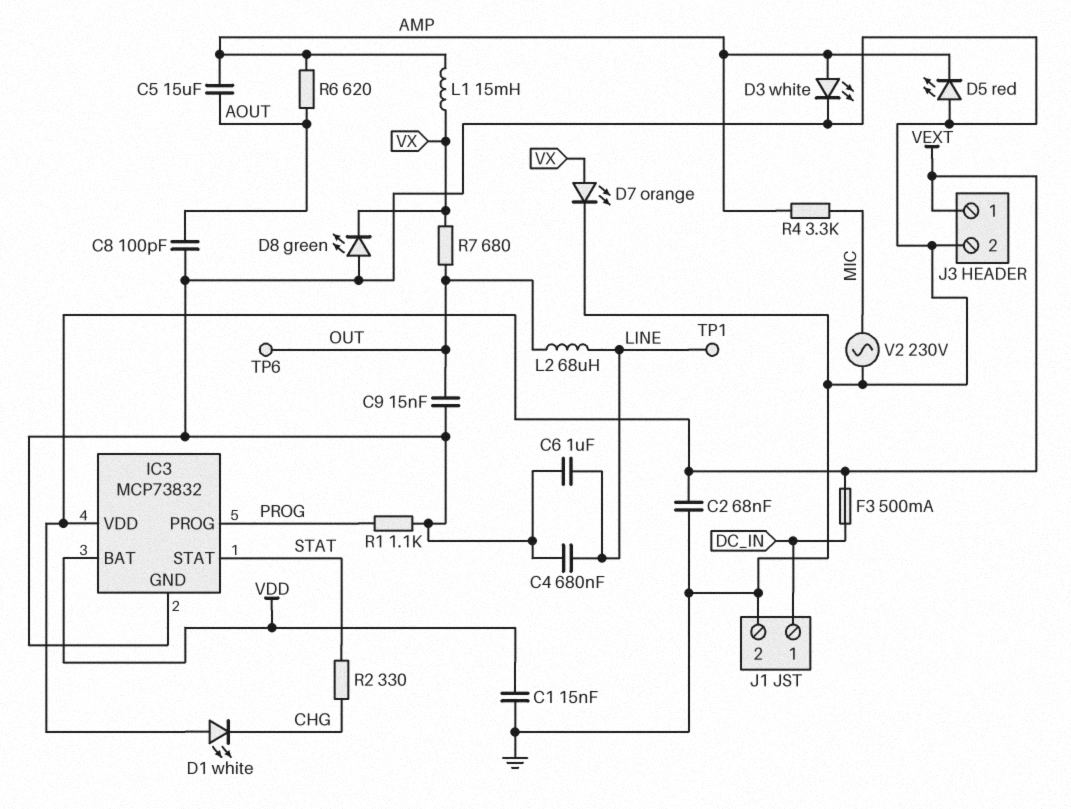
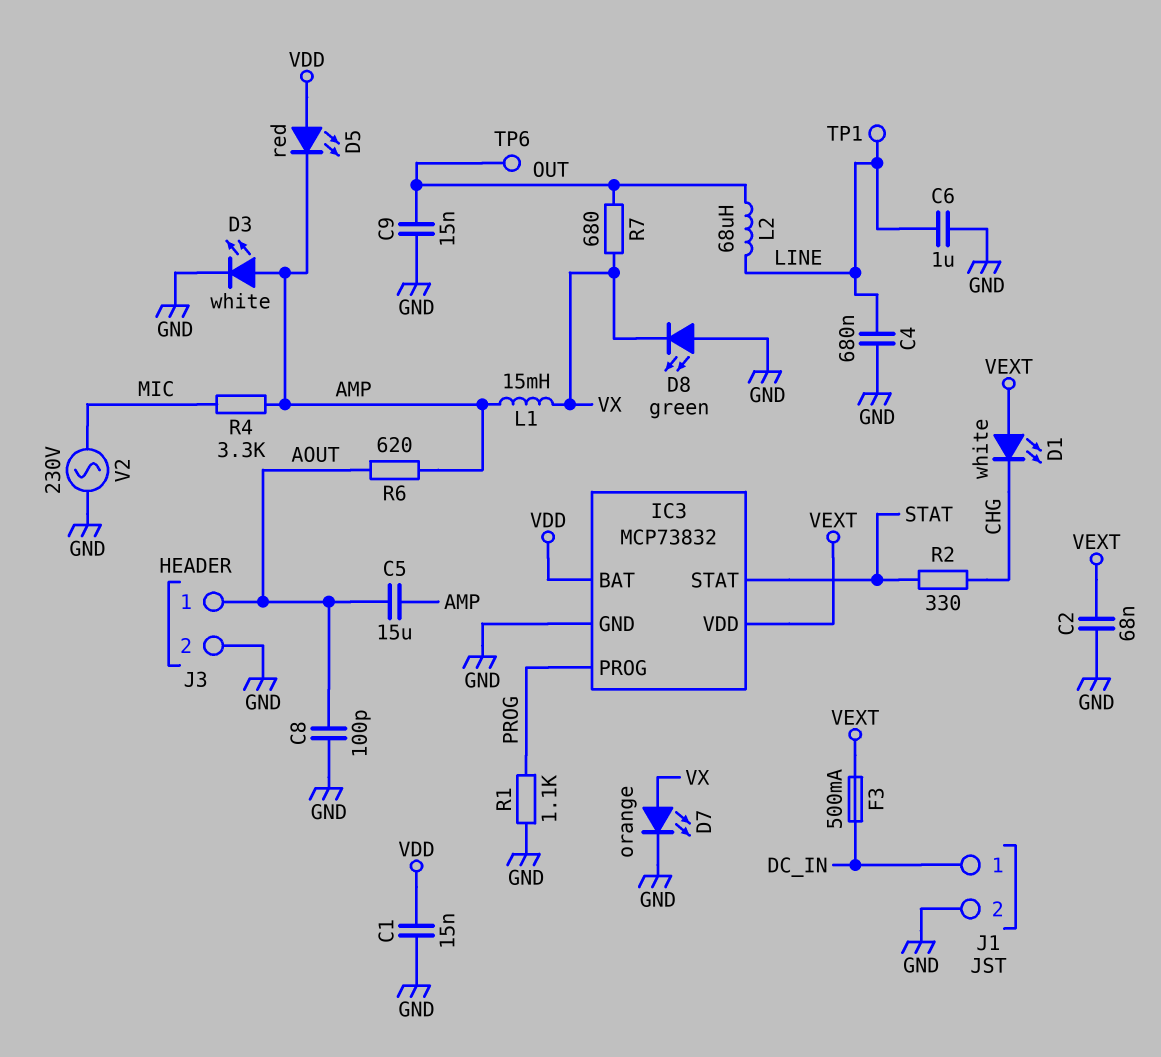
D5: LED red (A GND, K AMP) -> LED red (A VDD, K AMP)
J3 pin 1: VEXT -> AOUT

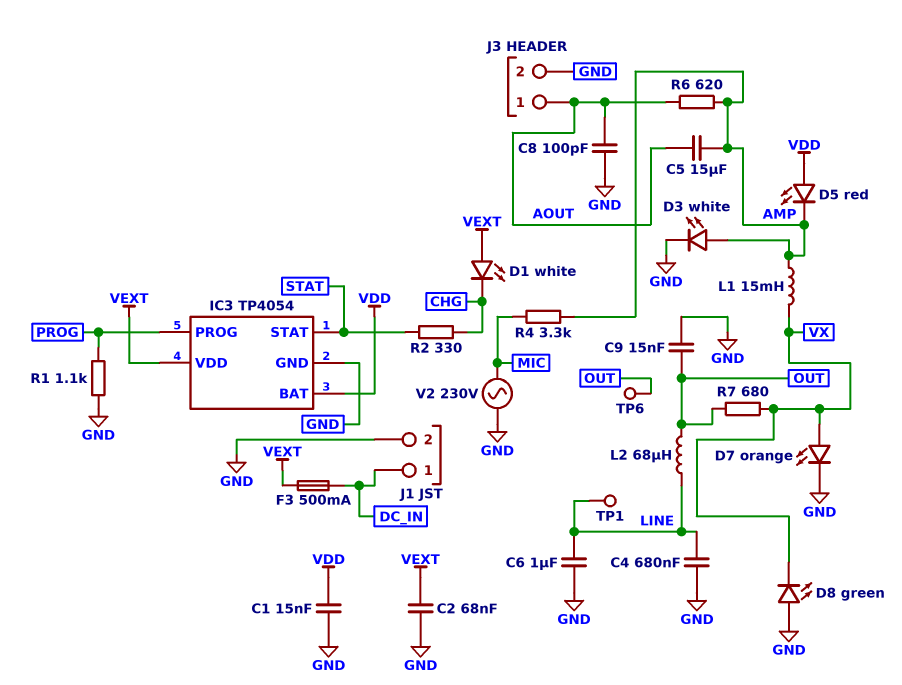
IC3: MCP73832 -> TP4054

